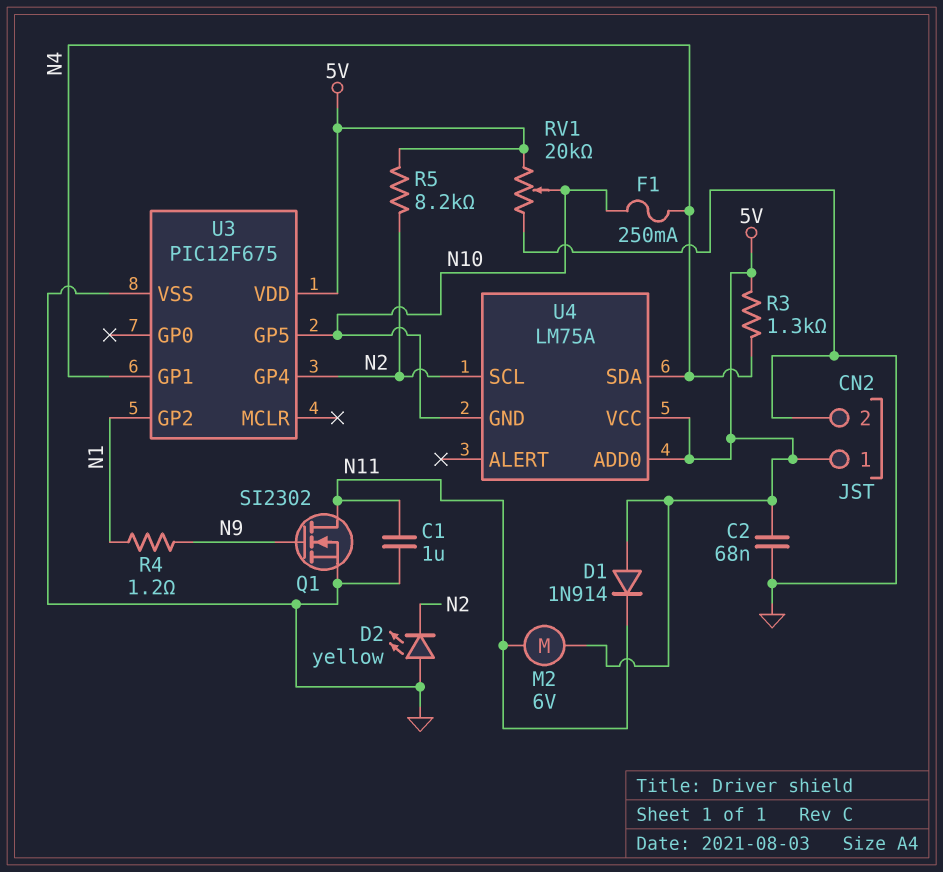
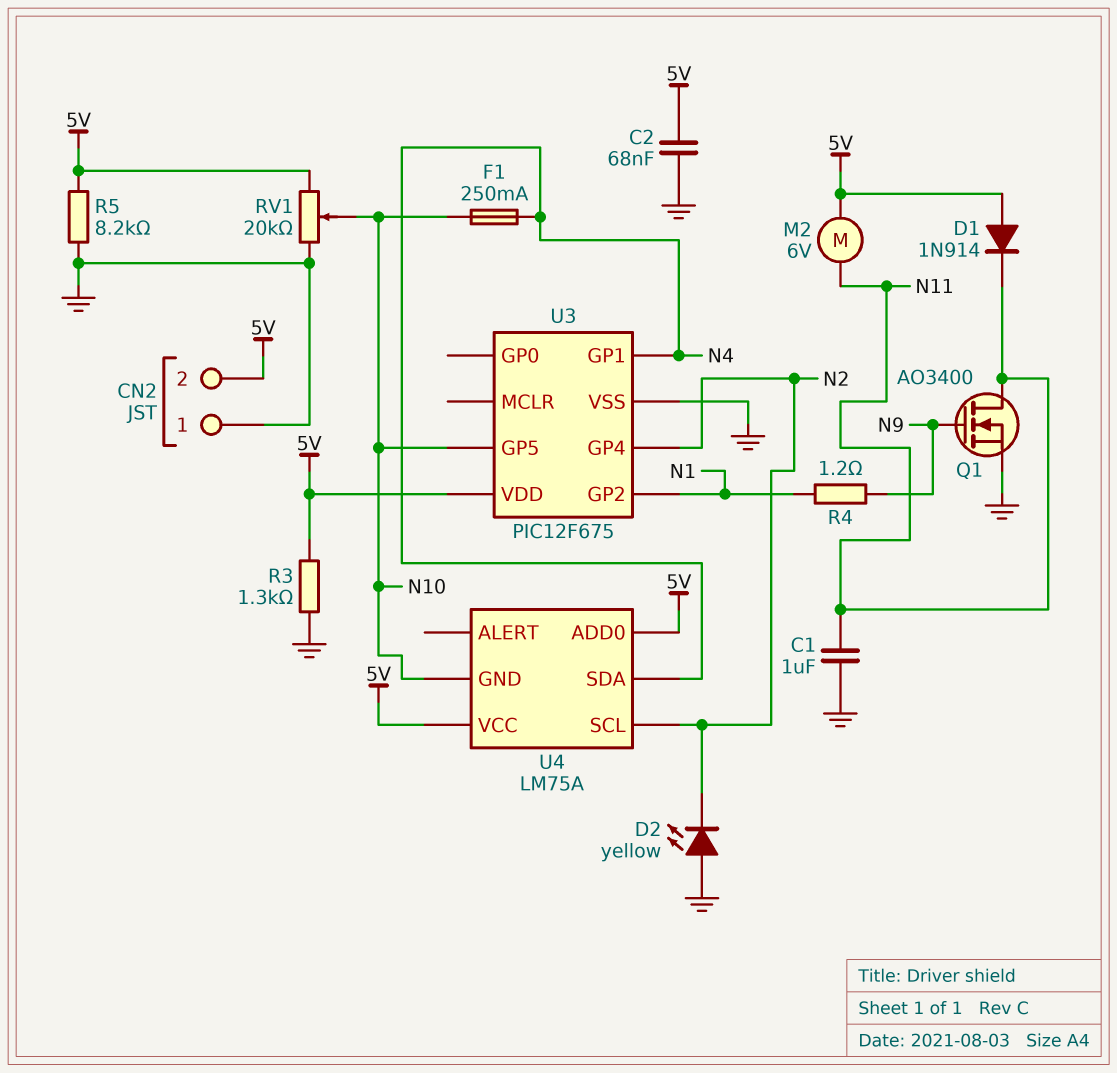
CN2 pin 1: 5V -> GND
CN2 pin 2: GND -> 5V
Q1: NMOS SI2302 (G N9, D N11, S GND) -> NMOS AO3400 (G N9, D N11, S GND)
R3: 1.3k (5V, N4) -> 1.3k (5V, GND)
R5: 8.2k (5V, N2) -> 8.2k (5V, GND)

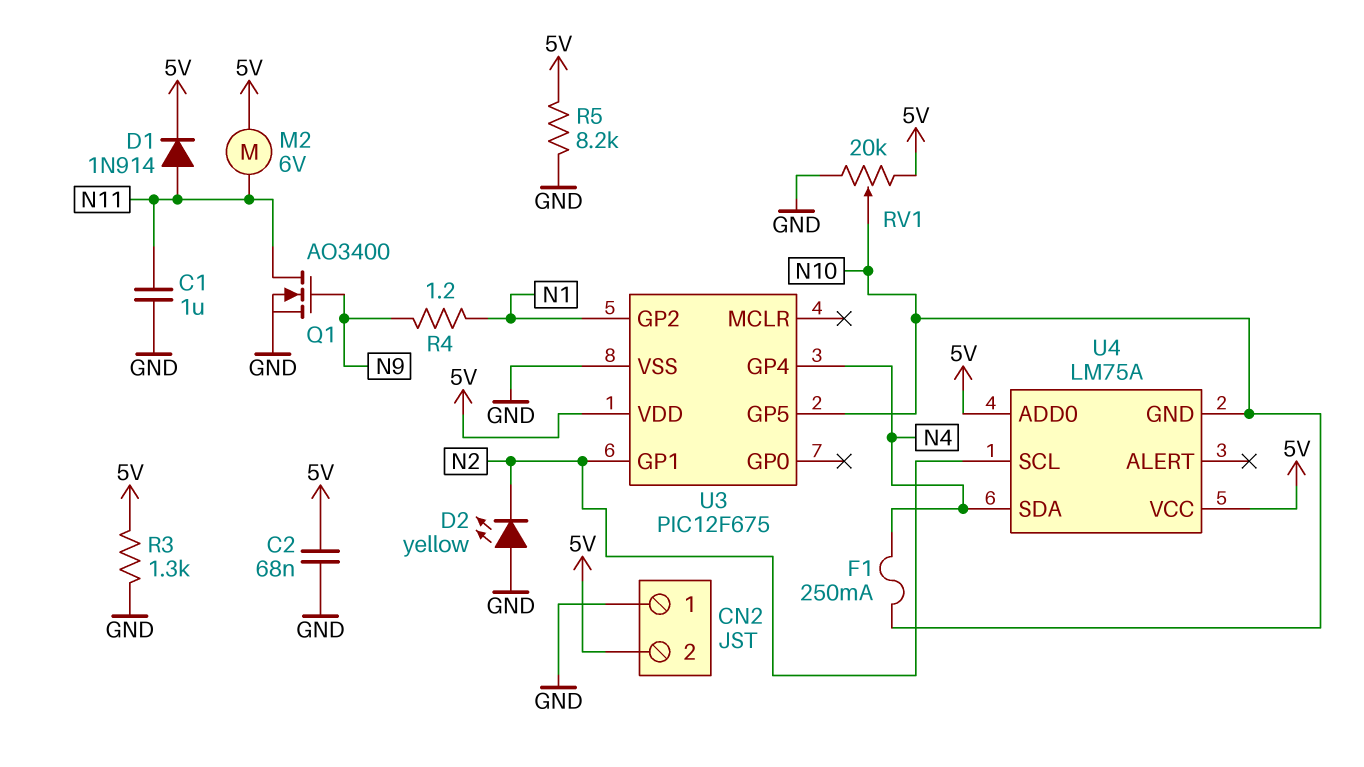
D1: diode 1N914 (A 5V, K N11) -> diode 1N914 (A N11, K 5V)
U3 pin GP1: N4 -> N2
U3 pin GP4: N2 -> N4

